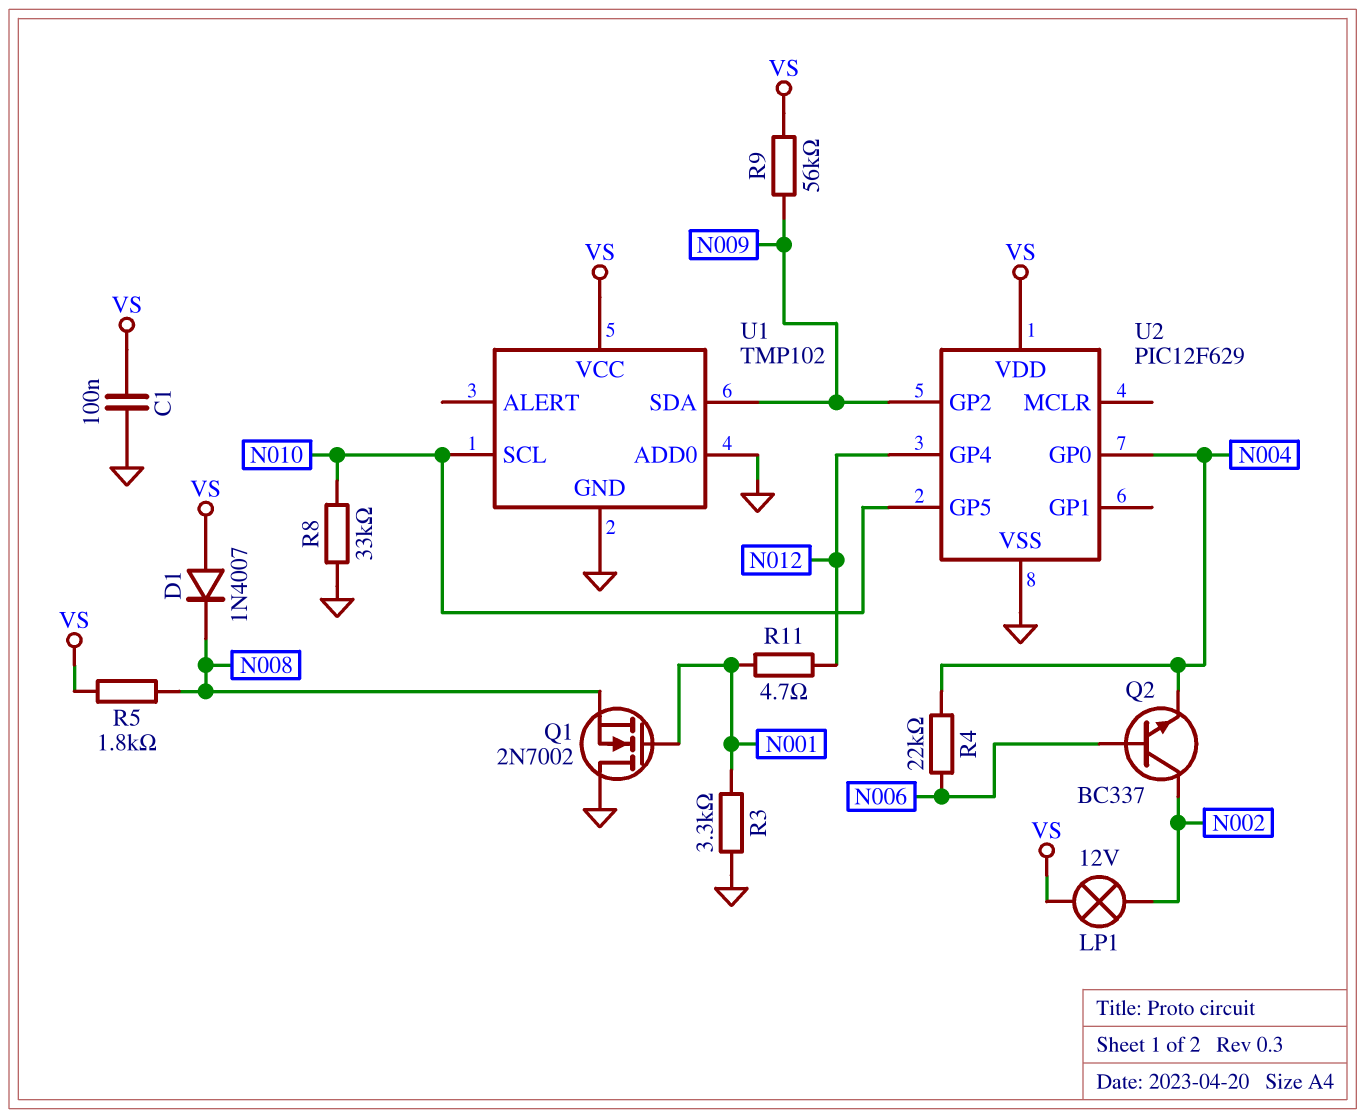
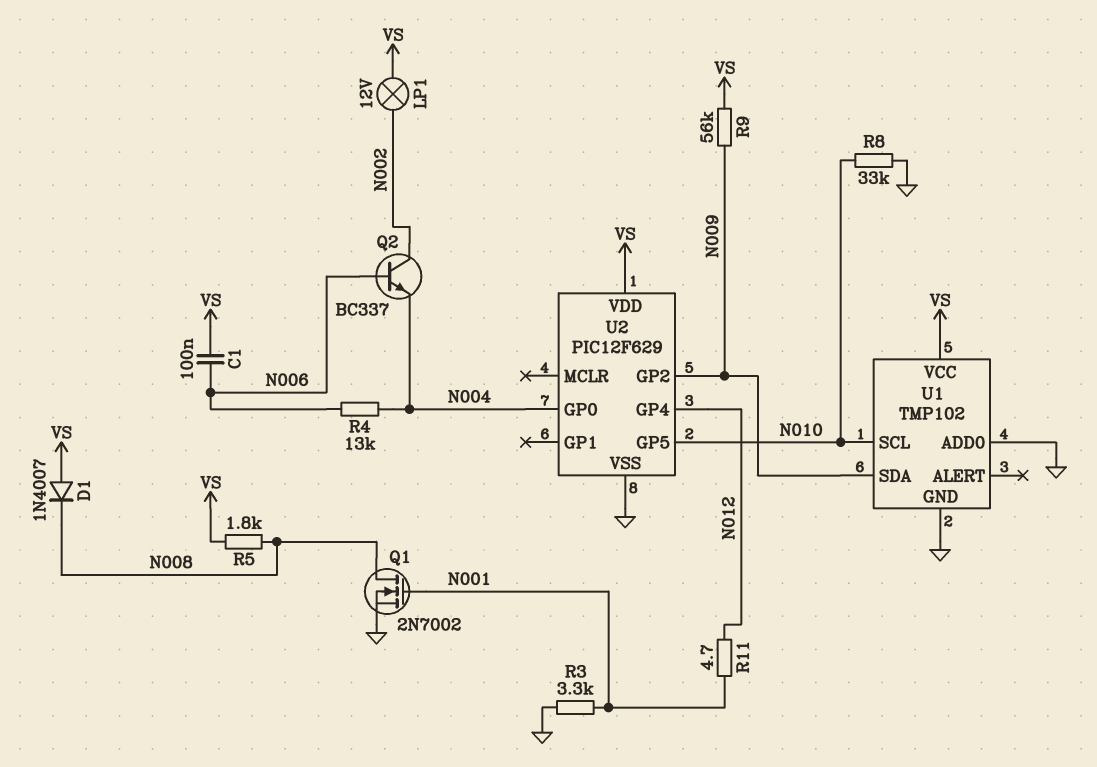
C1: 100nF (GND, VS) -> 100nF (N006, VS)
Q1: NMOS 2N7002 (G N001, D GND, S N008) -> NMOS 2N7002 (G N001, D N008, S GND)
R4: 22k (N004, N006) -> 13k (N004, N006)

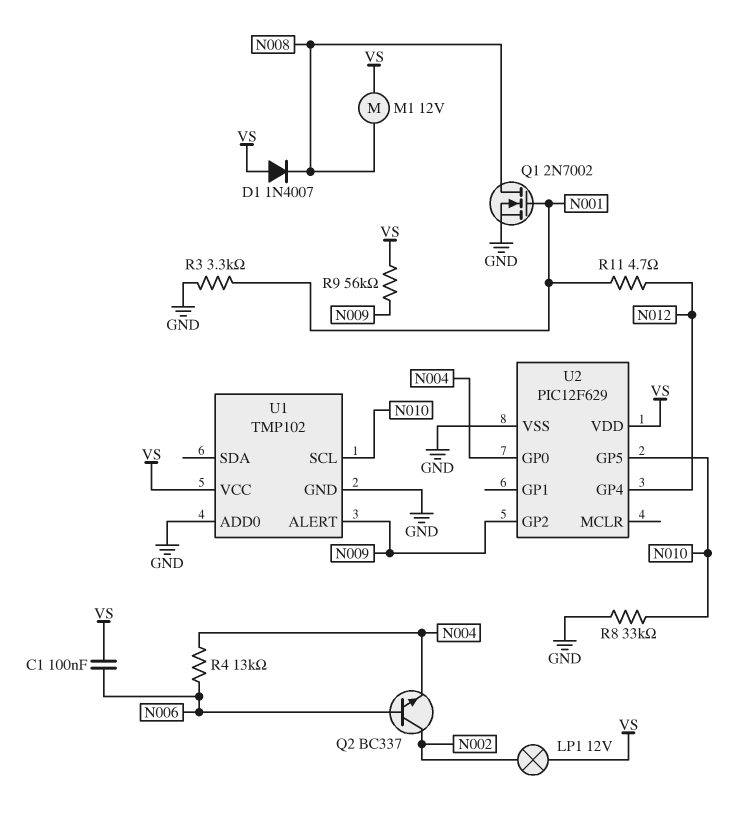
M1: none -> motor 12V (N008, VS)
R5: 1.8k (N008, VS) -> none
U1 pin ALERT: none -> N009
U1 pin SDA: N009 -> none

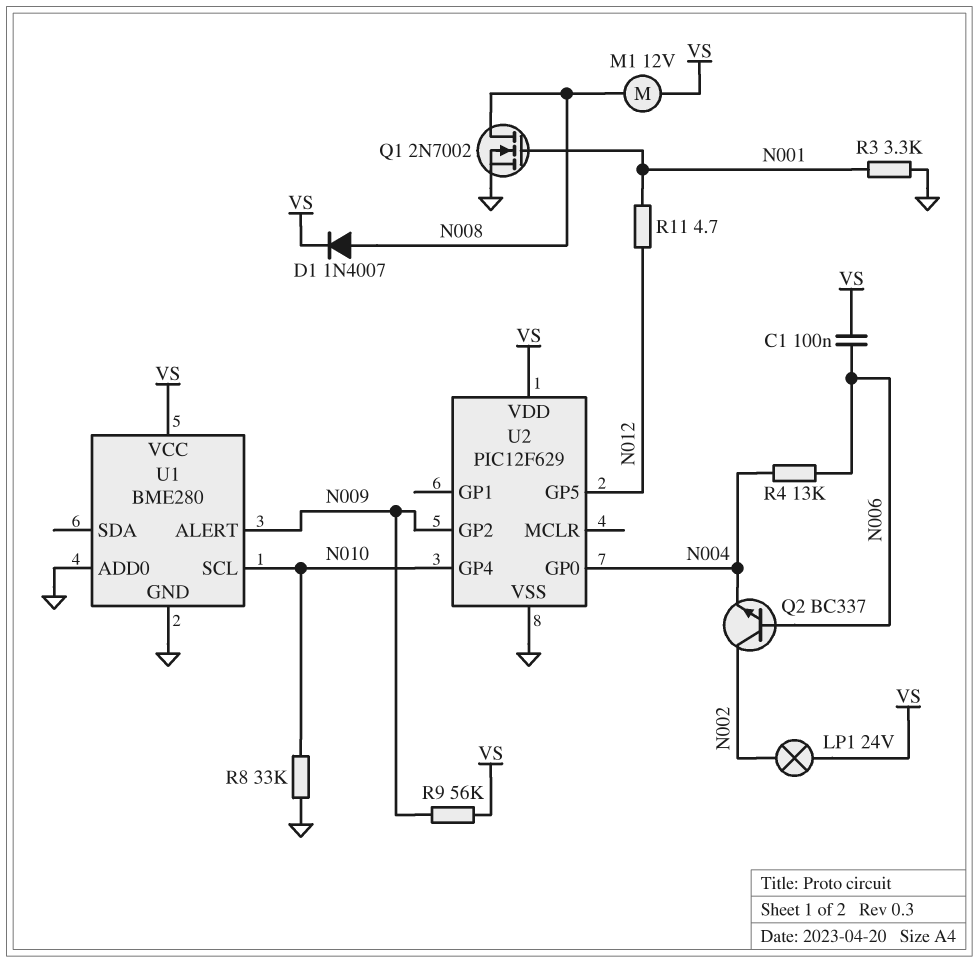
D1: diode 1N4007 (A VS, K N008) -> diode 1N4007 (A N008, K VS)
LP1: lamp 12V (N002, VS) -> lamp 24V (N002, VS)
U1: TMP102 -> BME280
U2 pin GP4: N012 -> N010
U2 pin GP5: N010 -> N012

